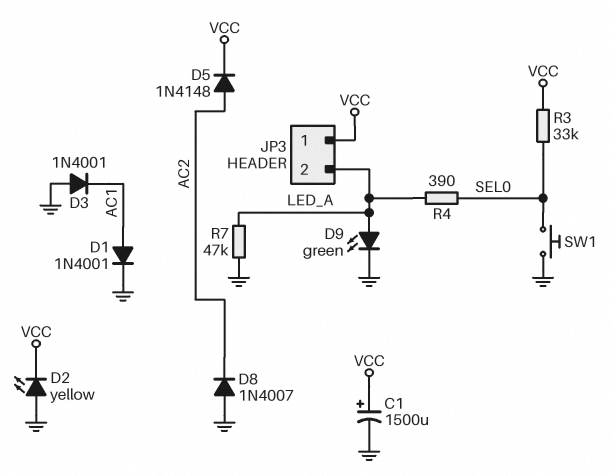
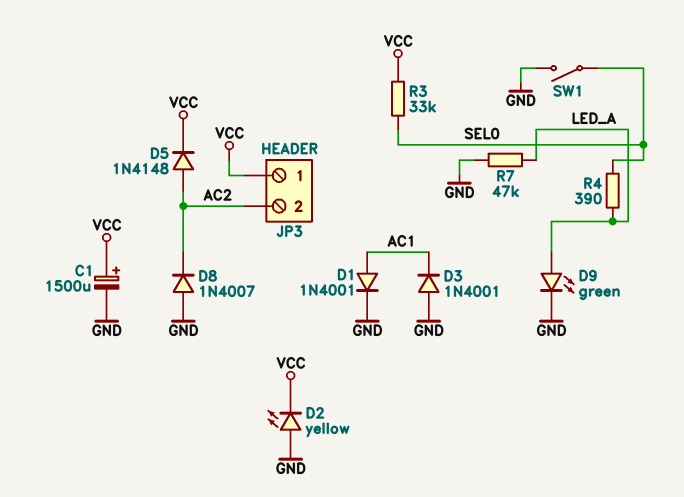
JP3 pin 2: LED_A -> AC2
SW1: button (GND, SEL0) -> switch (GND, SEL0)

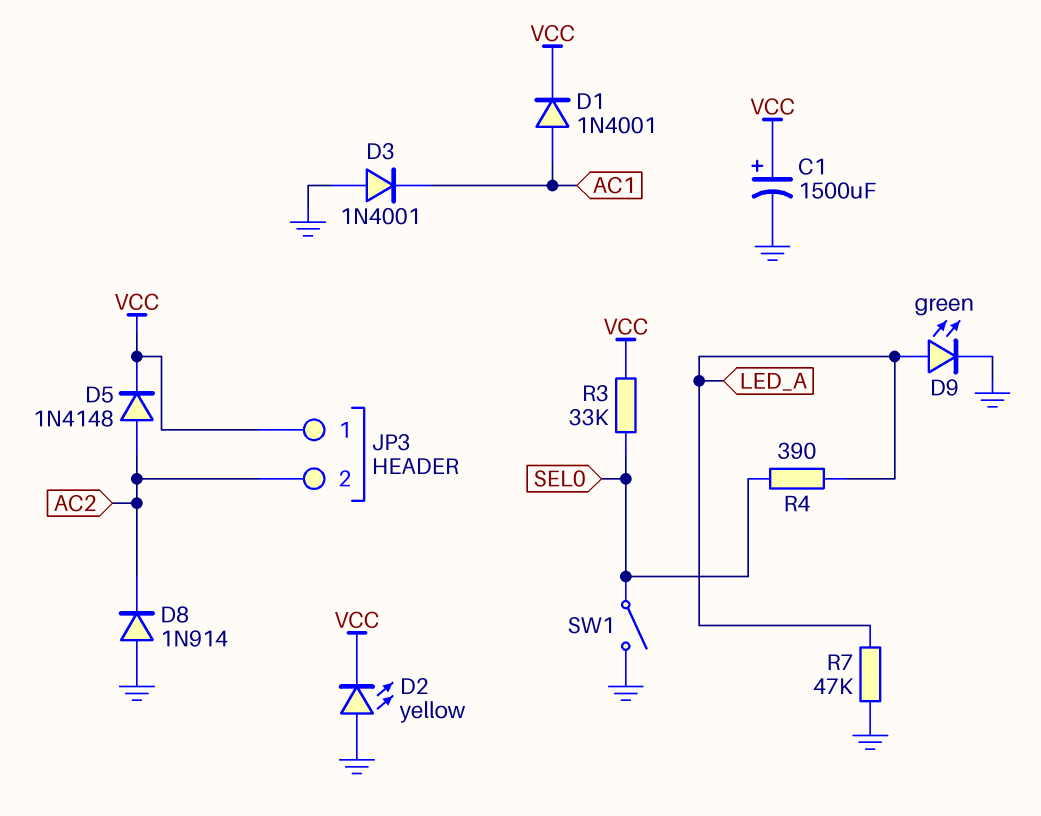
D1: diode 1N4001 (A AC1, K GND) -> diode 1N4001 (A AC1, K VCC)
D8: diode 1N4007 (A GND, K AC2) -> diode 1N914 (A GND, K AC2)

